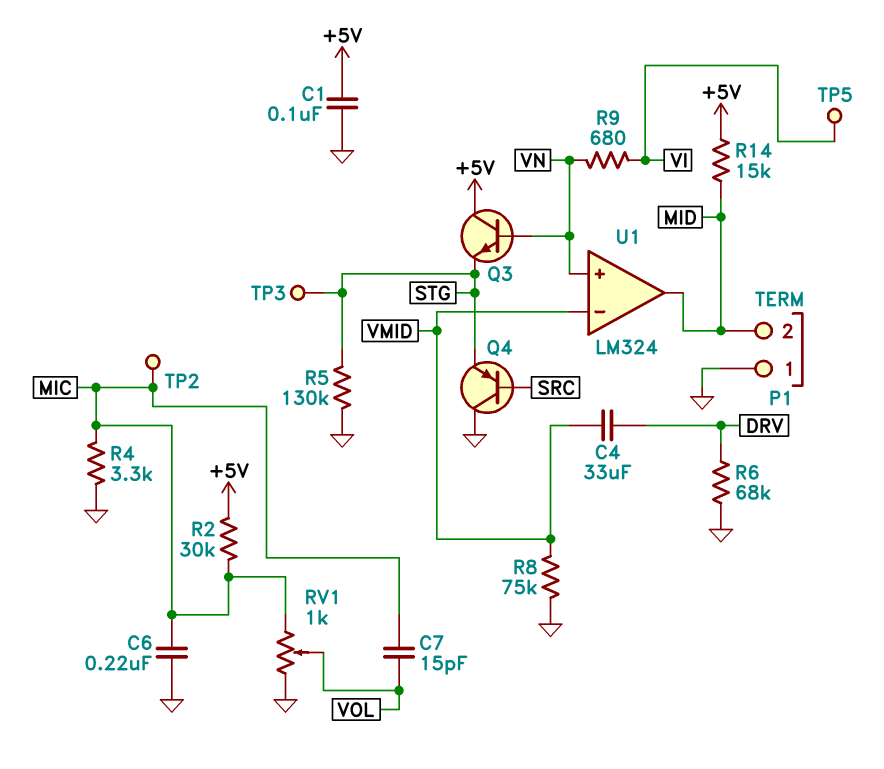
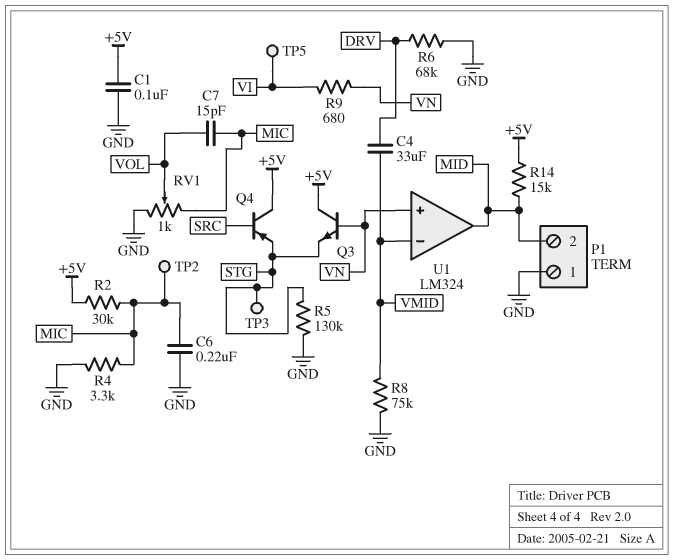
Q4: PNP (B SRC, C GND, E STG) -> PNP (B SRC, C +5V, E STG)

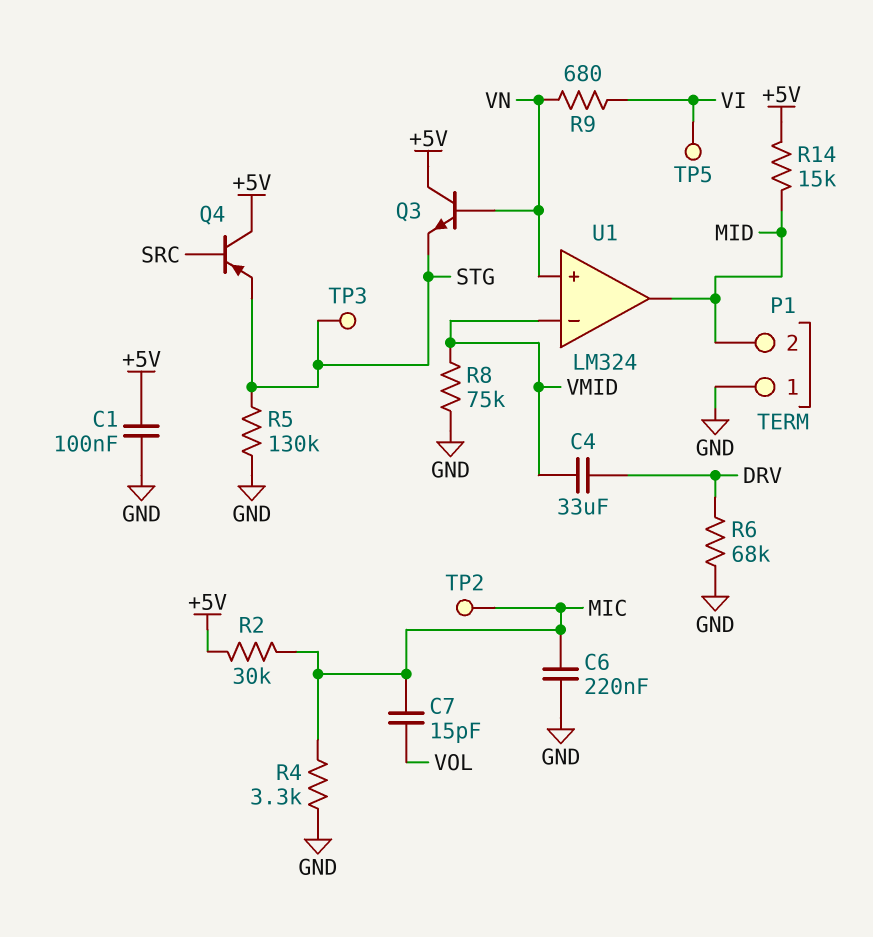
RV1: 1k (GND, MIC, wiper VOL) -> none

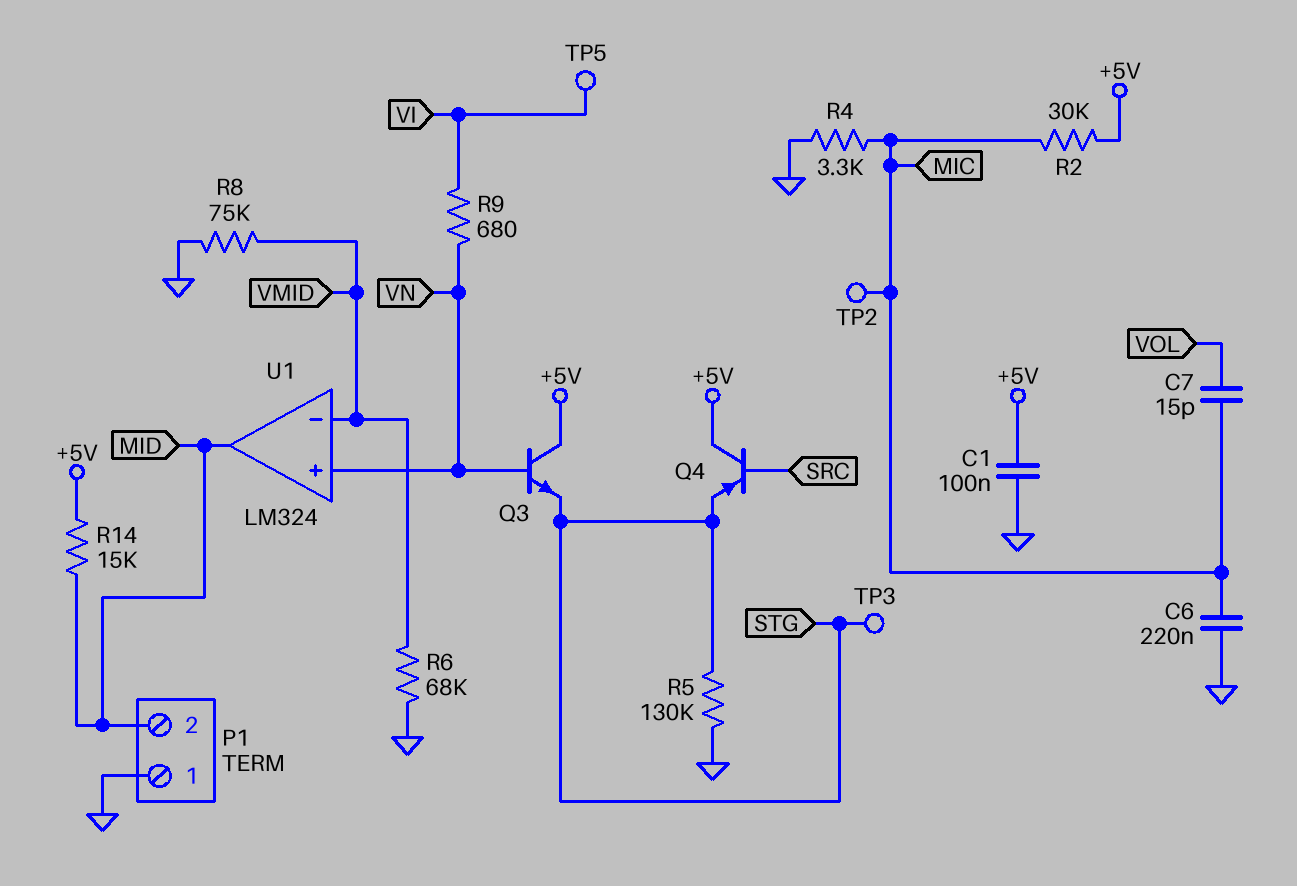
C4: 33uF (DRV, VMID) -> none
R6: 68k (DRV, GND) -> 68k (GND, VMID)

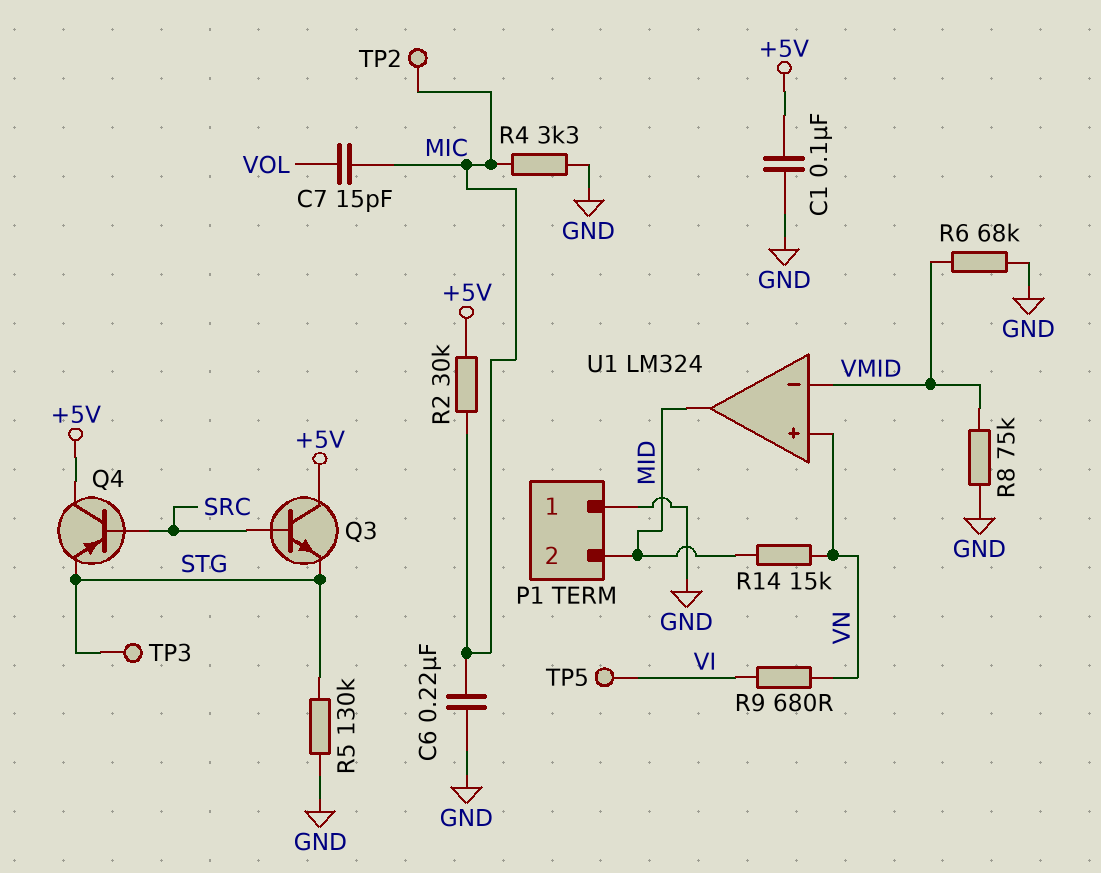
Q3: NPN (B VN, C +5V, E STG) -> NPN (B SRC, C +5V, E STG)
R14: 15k (+5V, MID) -> 15k (MID, VN)

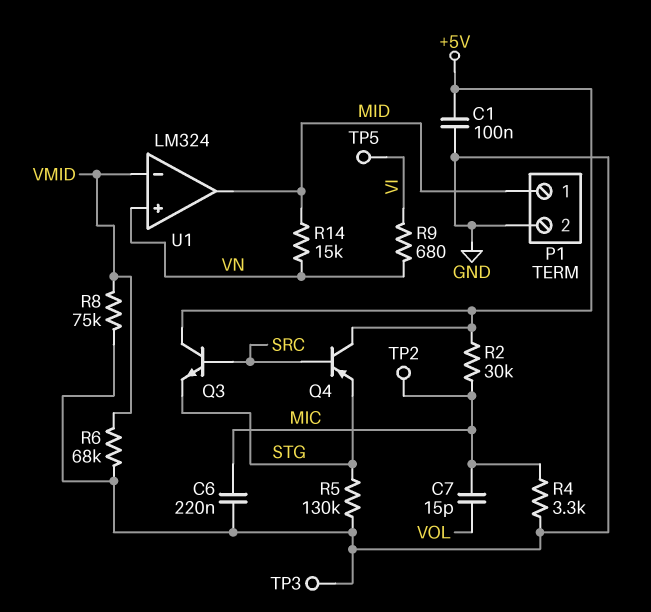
P1 pin 1: GND -> MID
P1 pin 2: MID -> GND
TP3: test point (STG) -> test point (GND)

